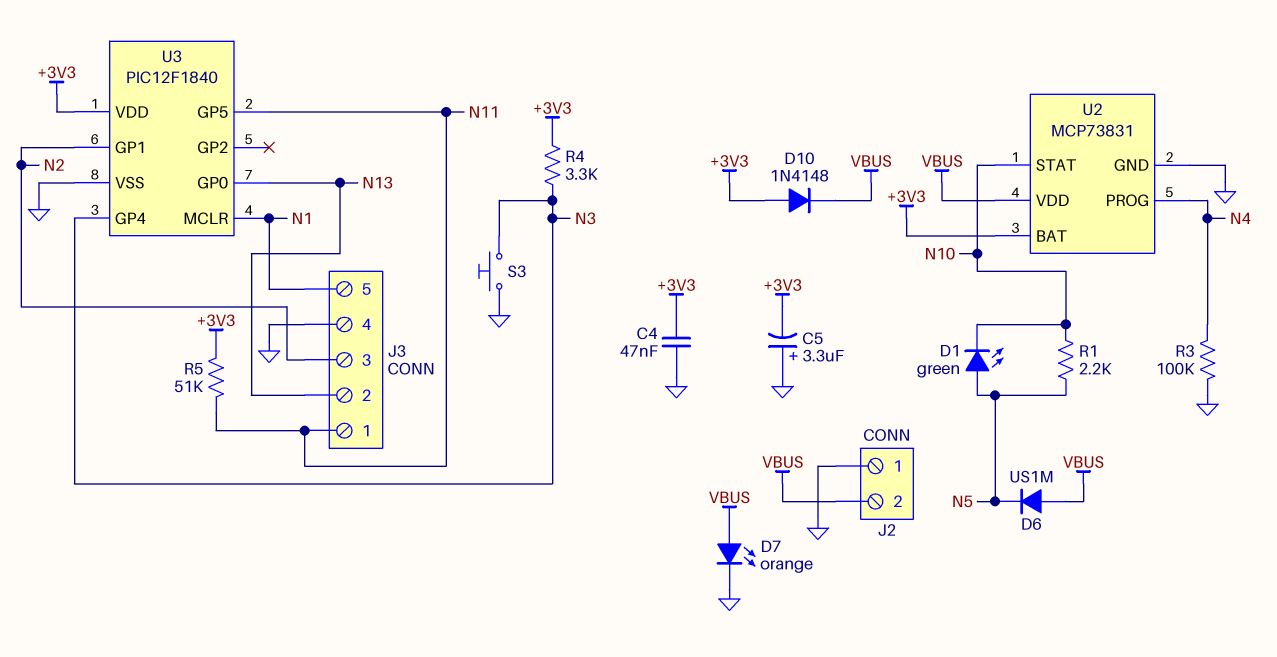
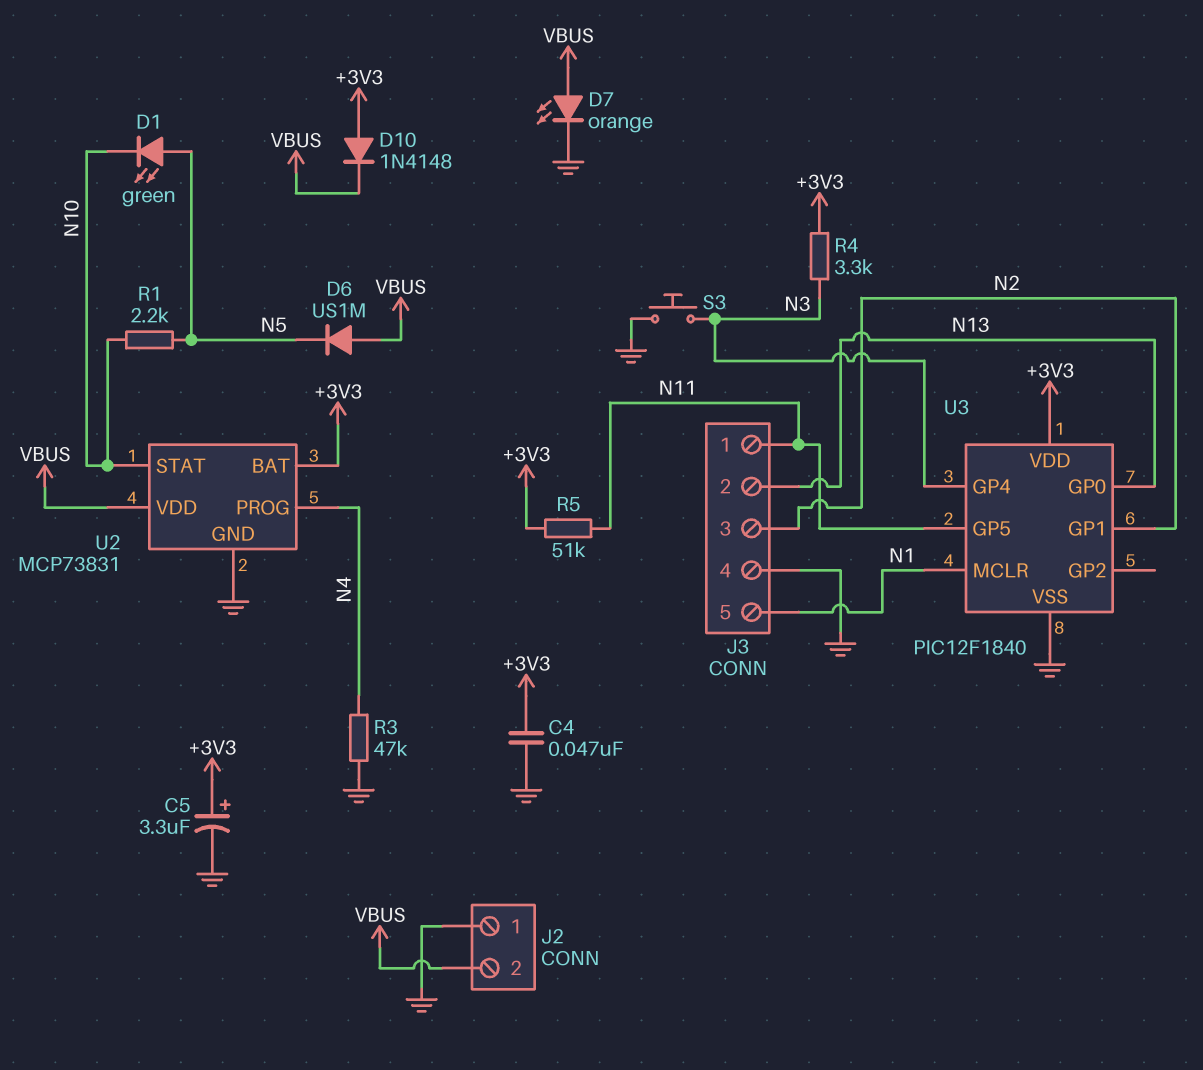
C5: 3.3uF (plus GND, minus +3V3) -> 3.3uF (plus +3V3, minus GND)
R3: 100k (GND, N4) -> 47k (GND, N4)

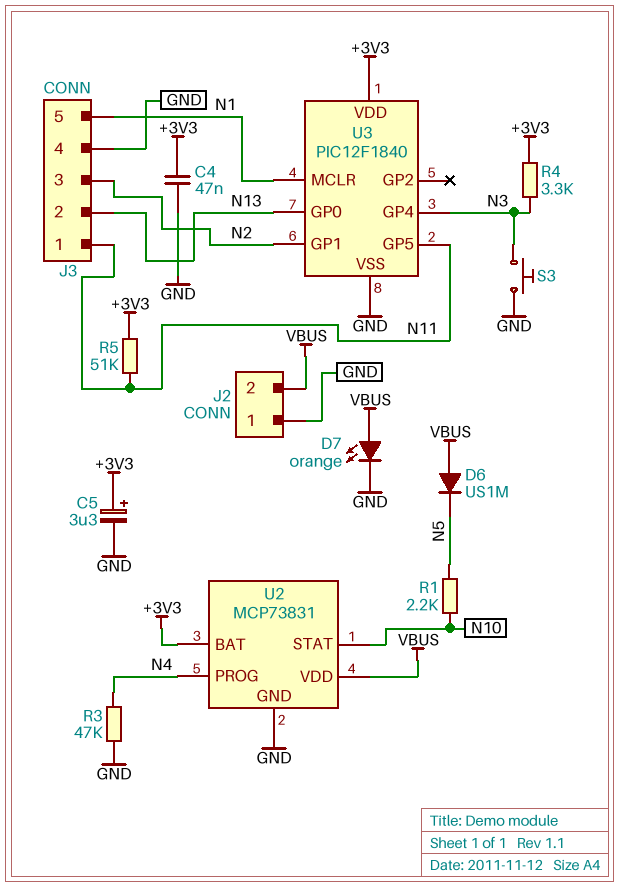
D1: LED green (A N5, K N10) -> none
D10: diode 1N4148 (A +3V3, K VBUS) -> none

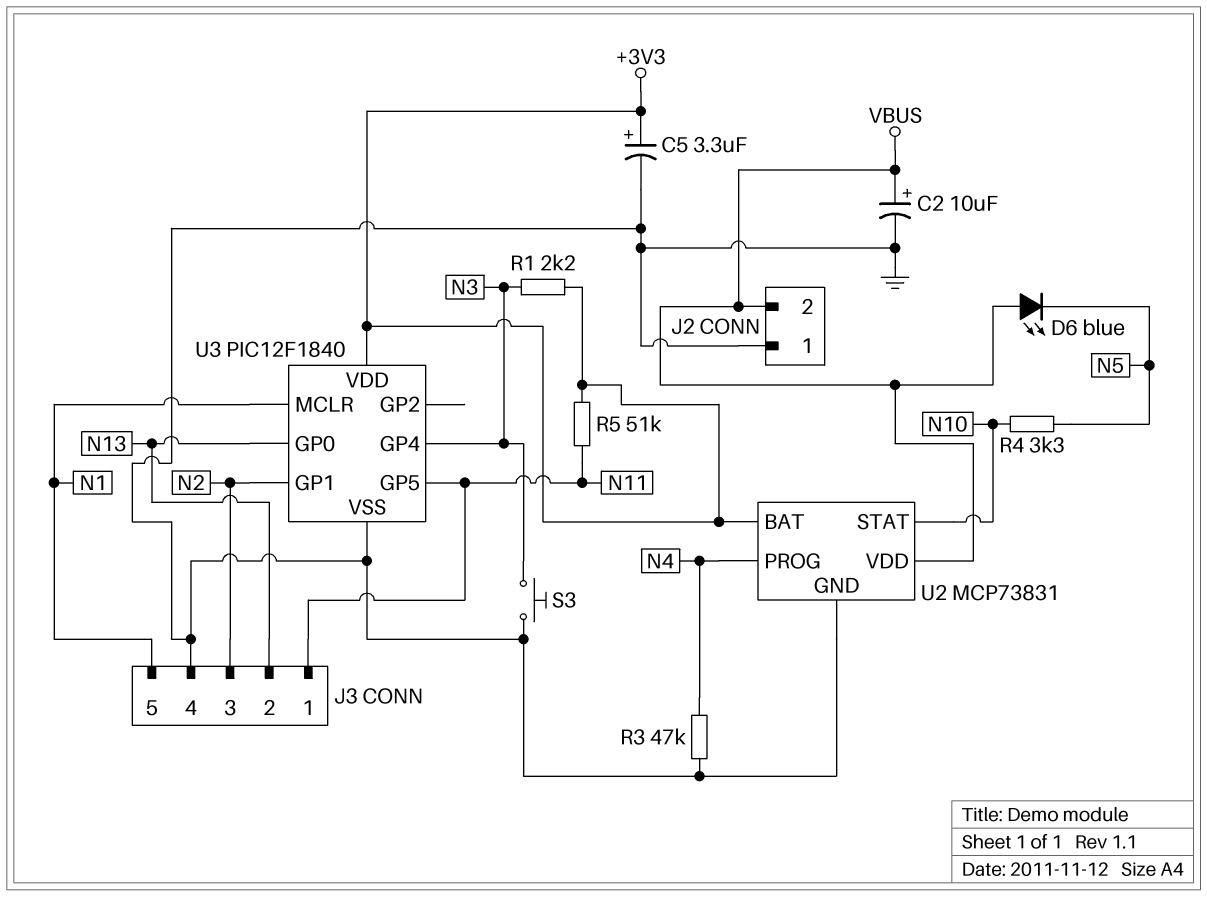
C2: none -> 10uF (plus VBUS, minus GND)
C4: 47nF (+3V3, GND) -> none
D6: diode US1M (A VBUS, K N5) -> LED blue (A VBUS, K N5)
D7: LED orange (A VBUS, K GND) -> none
R1: 2.2k (N5, N10) -> 2.2k (+3V3, N3)
R4: 3.3k (+3V3, N3) -> 3.3k (N5, N10)

